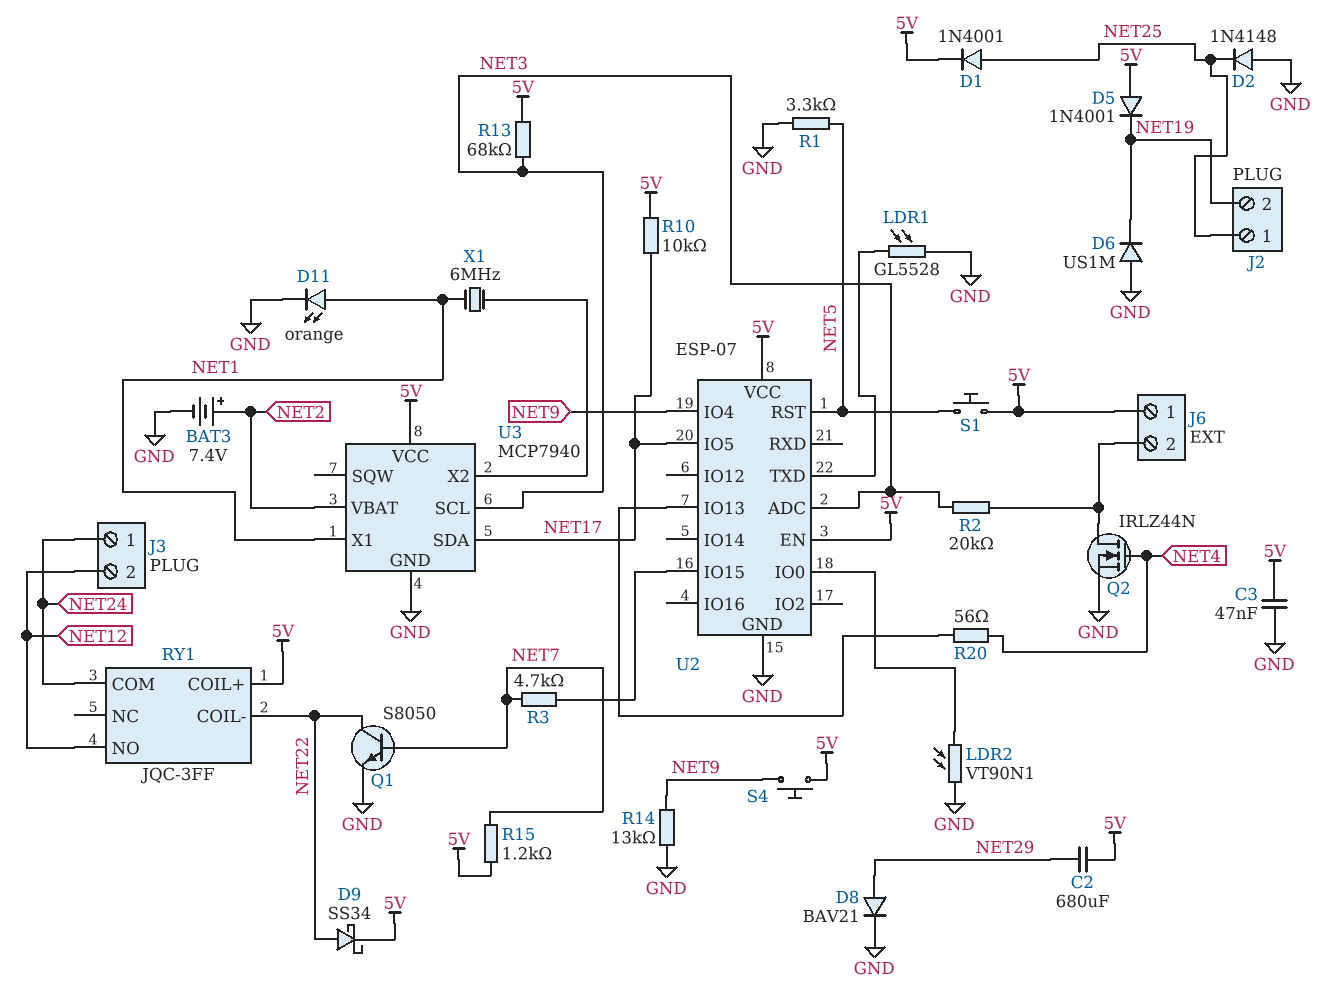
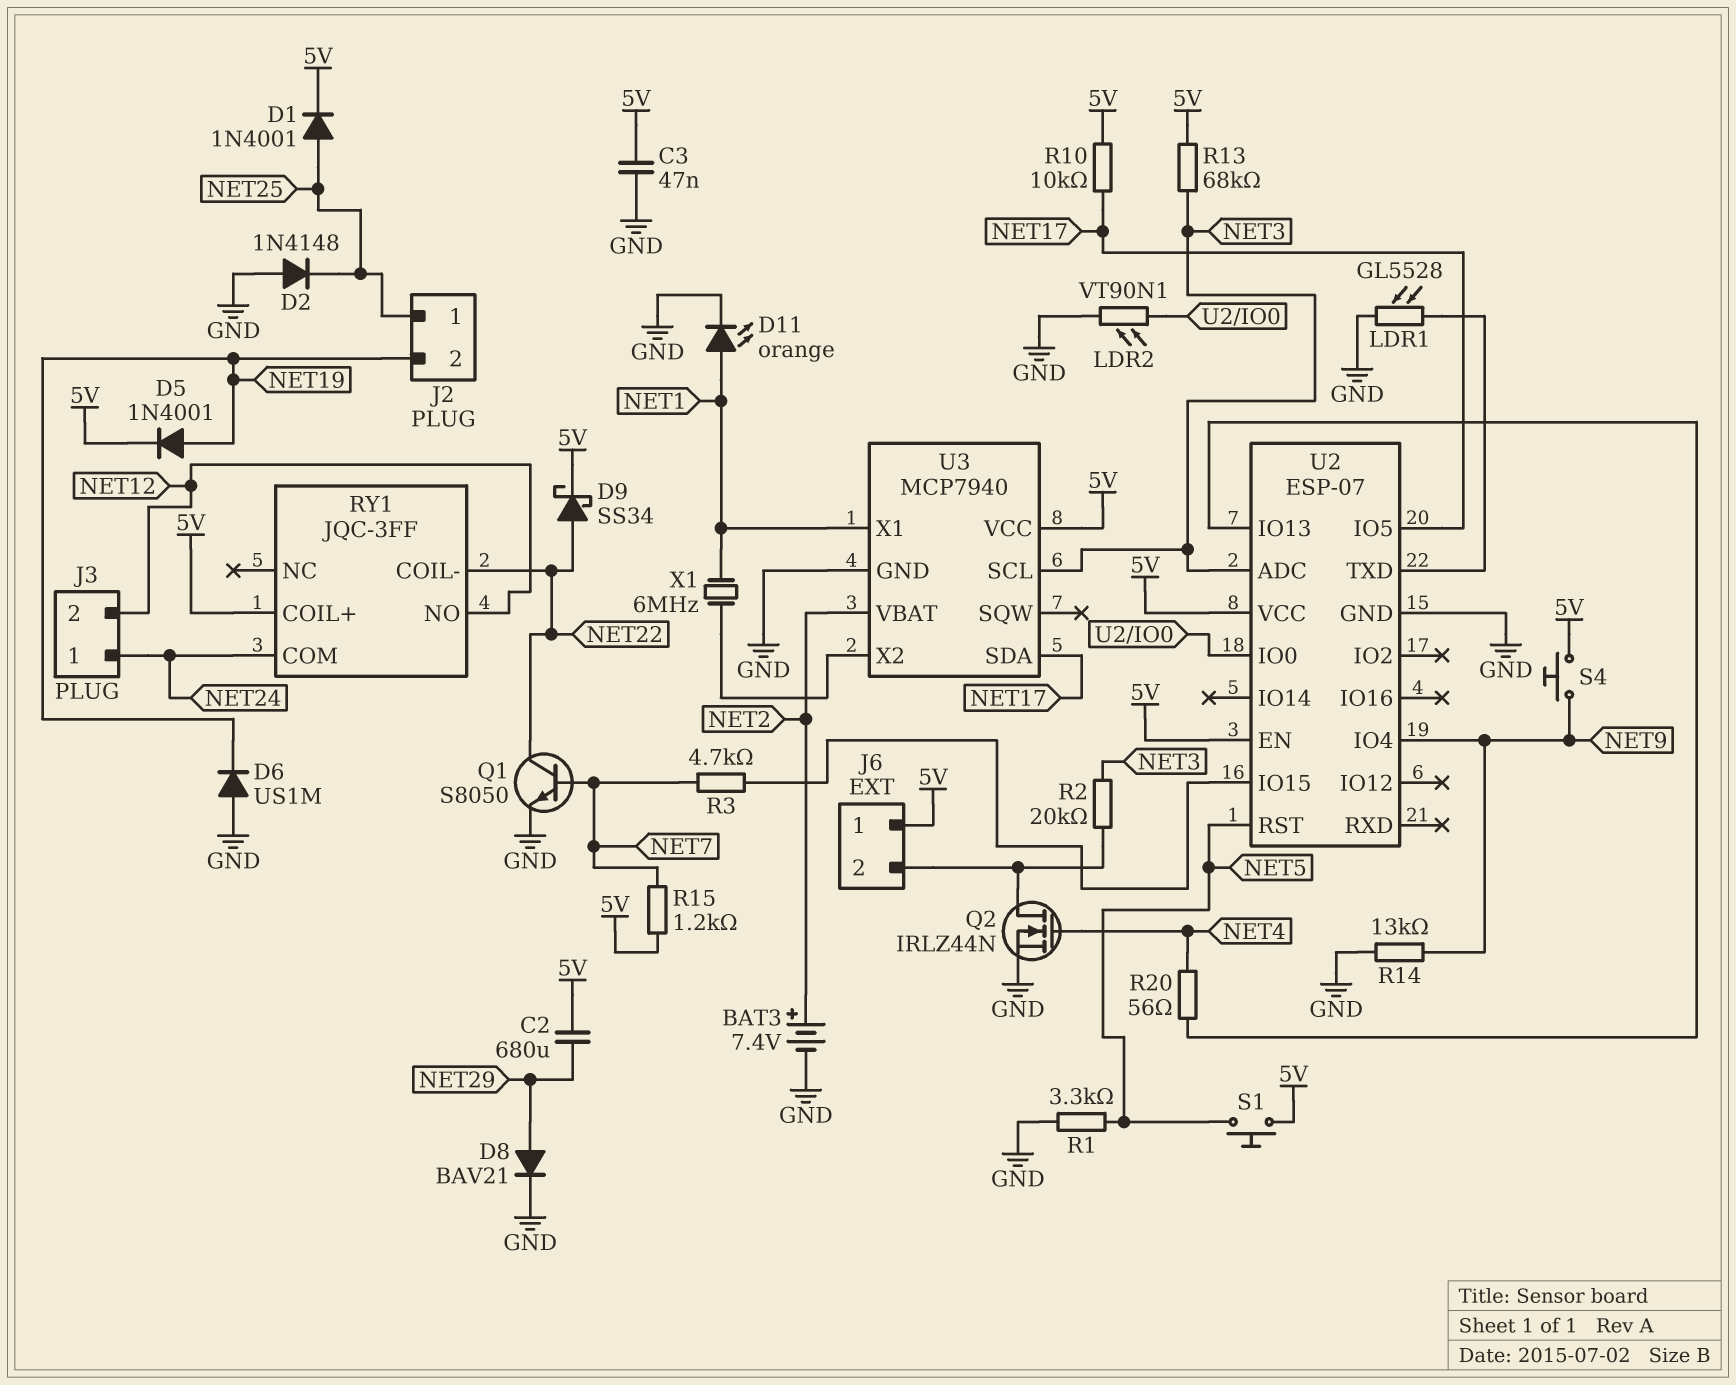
D5: diode 1N4001 (A 5V, K NET19) -> diode 1N4001 (A NET19, K 5V)

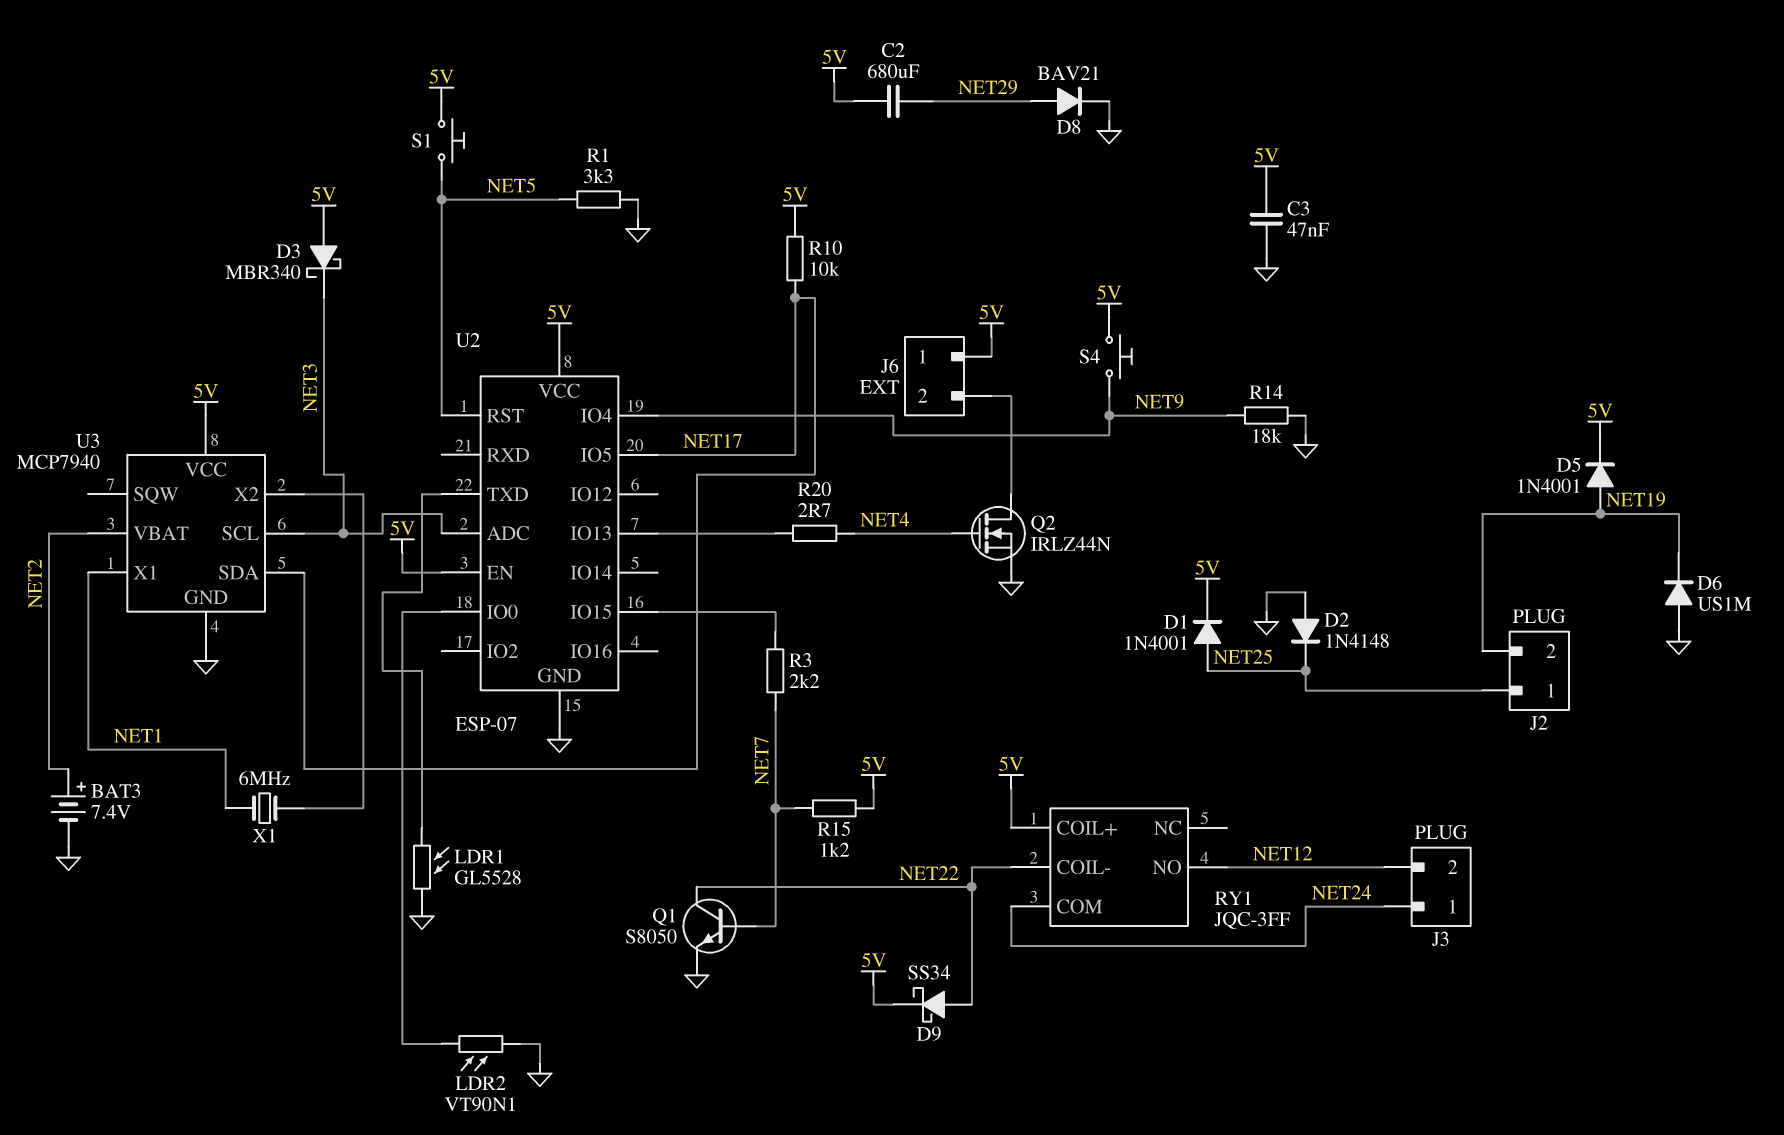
D3: none -> schottky MBR340 (A 5V, K NET3)
D11: LED orange (A NET1, K GND) -> none
R2: 20k (J6/2, NET3) -> none
R3: 4.7k (NET7, U2/IO15) -> 2.2k (NET7, U2/IO15)
R13: 68k (5V, NET3) -> none
R14: 13k (GND, NET9) -> 18k (GND, NET9)
R20: 56 (NET4, U2/IO13) -> 2.7 (NET4, U2/IO13)

